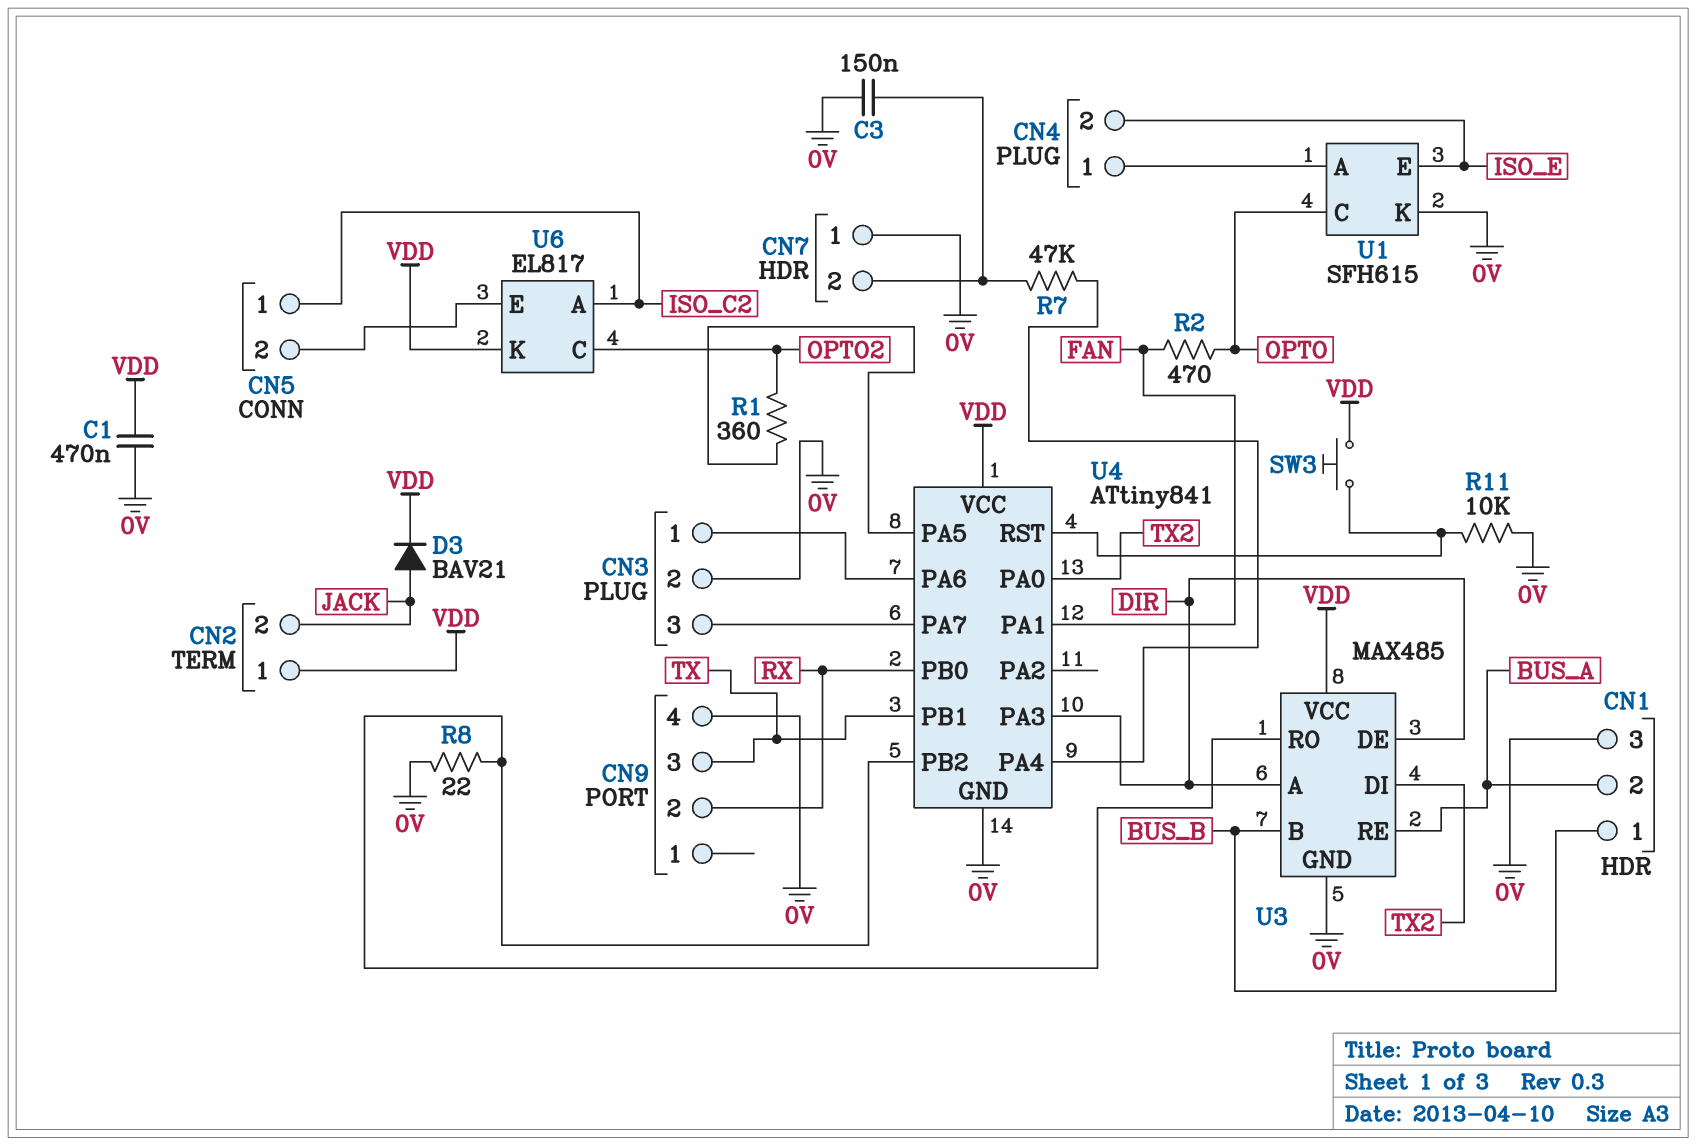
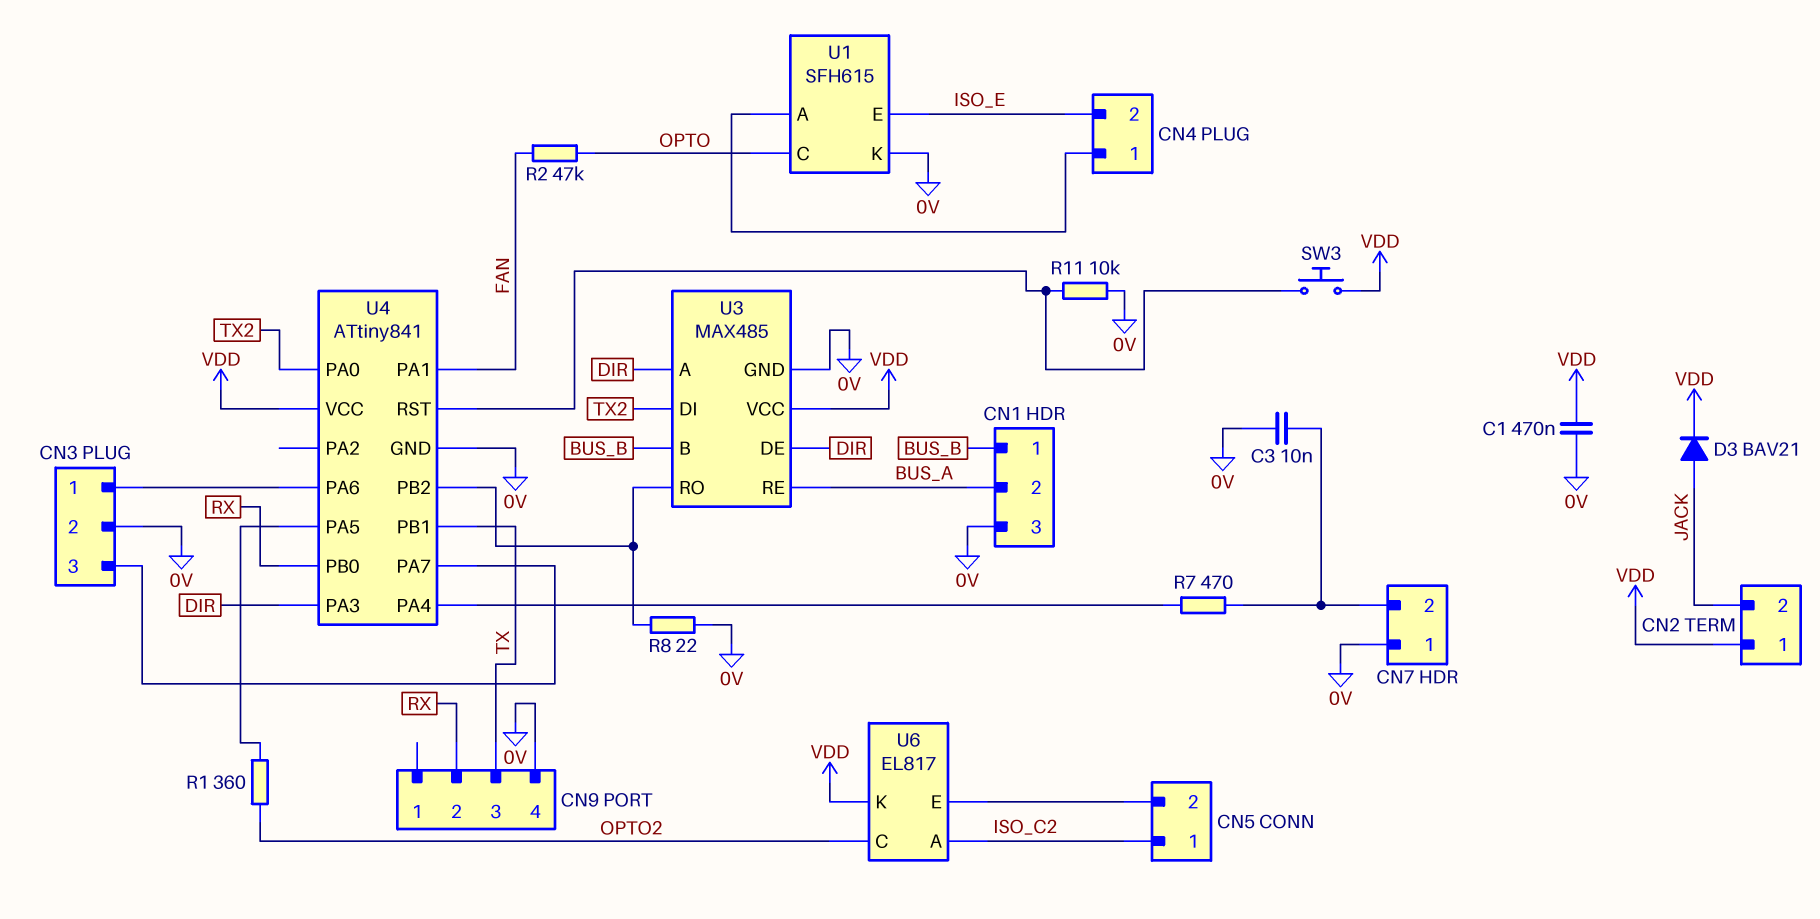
C3: 150nF (0V, CN7/2) -> 10nF (0V, CN7/2)
R2: 470 (FAN, OPTO) -> 47k (FAN, OPTO)
R7: 47k (CN7/2, U4/PA4) -> 470 (CN7/2, U4/PA4)

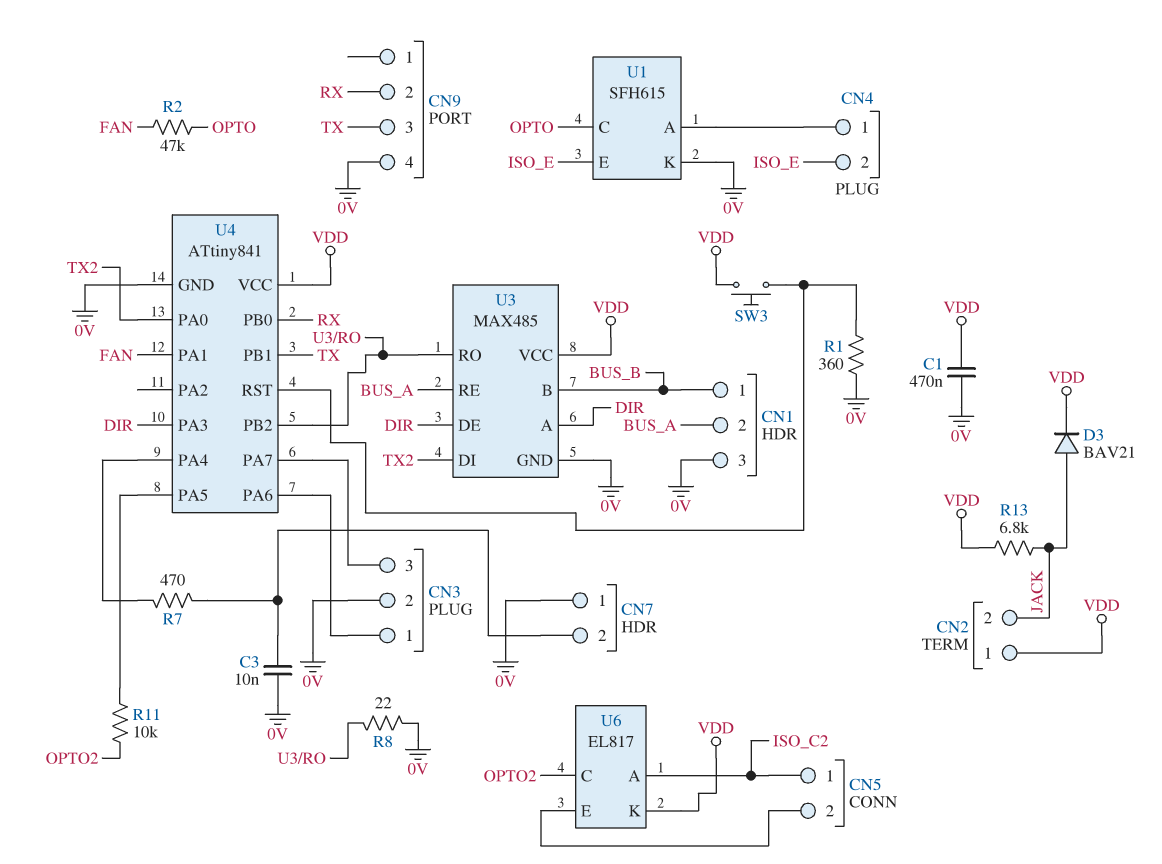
R1: 360 (OPTO2, U4/PA5) -> 360 (0V, U4/RST)
R11: 10k (0V, U4/RST) -> 10k (OPTO2, U4/PA5)
R13: none -> 6.8k (JACK, VDD)

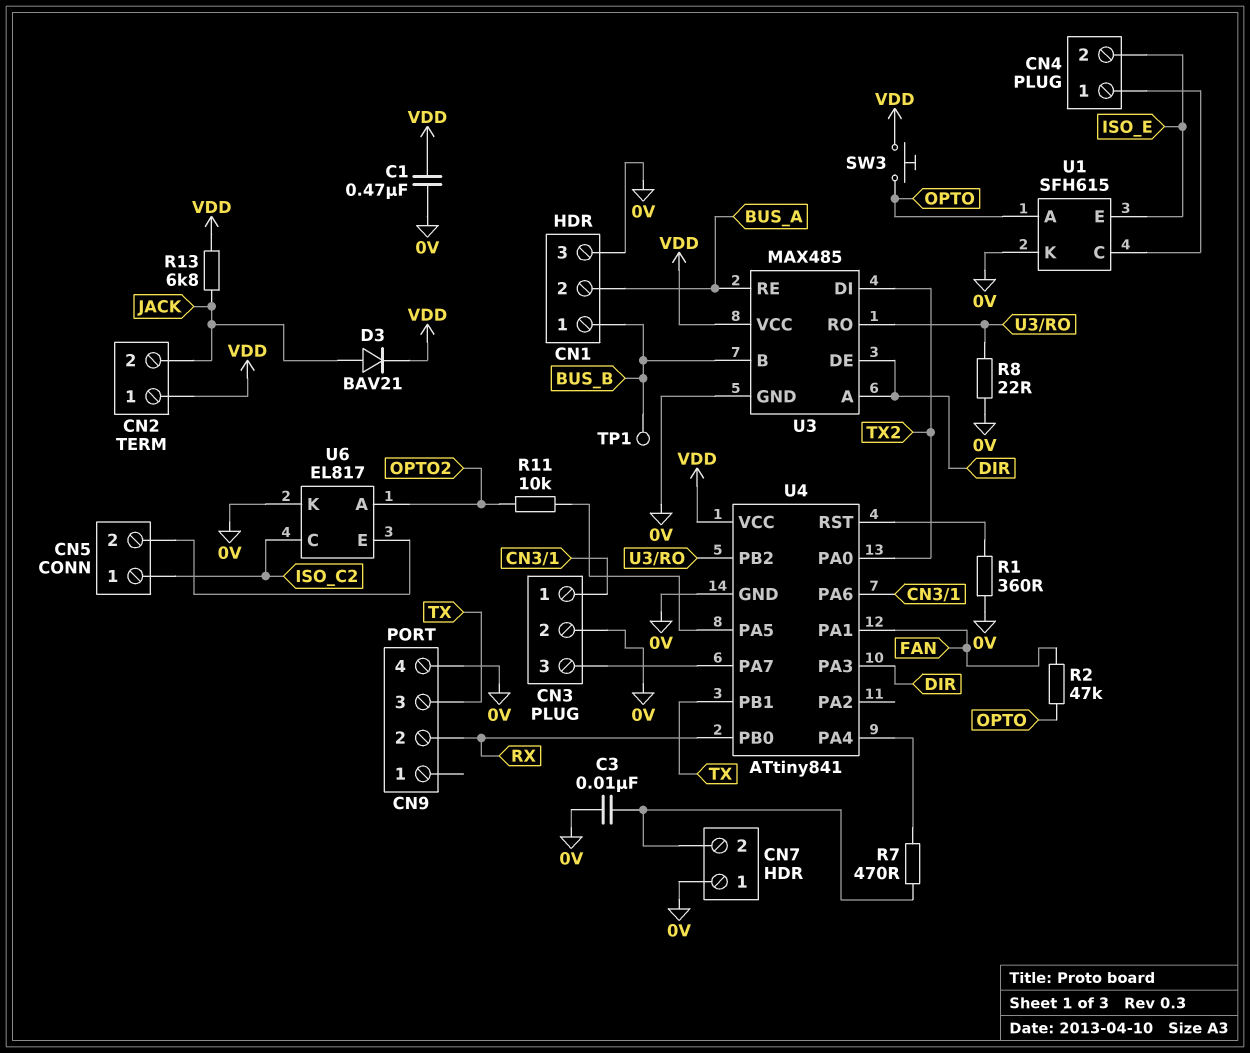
SW3: button (U4/RST, VDD) -> button (OPTO, VDD)
TP1: none -> test point (BUS_B)
U1 pin A: CN4/1 -> OPTO
U1 pin C: OPTO -> CN4/1
U6 pin A: ISO_C2 -> OPTO2
U6 pin C: OPTO2 -> ISO_C2
U6 pin K: VDD -> 0V

